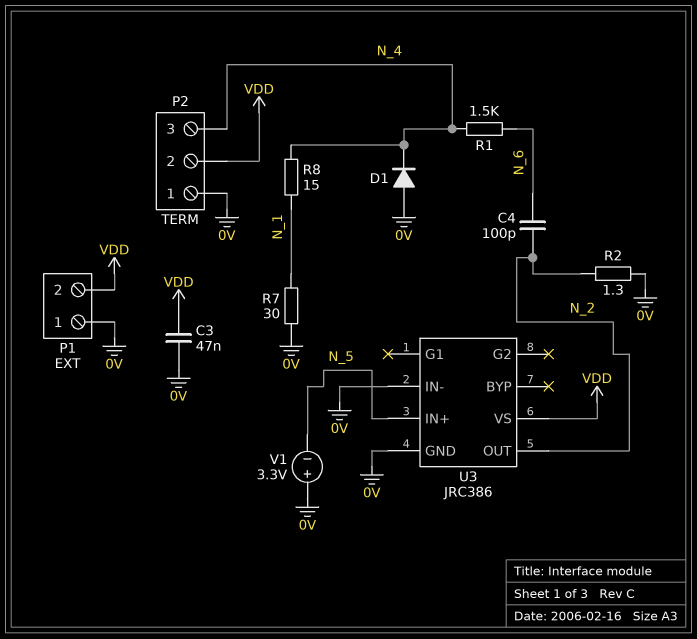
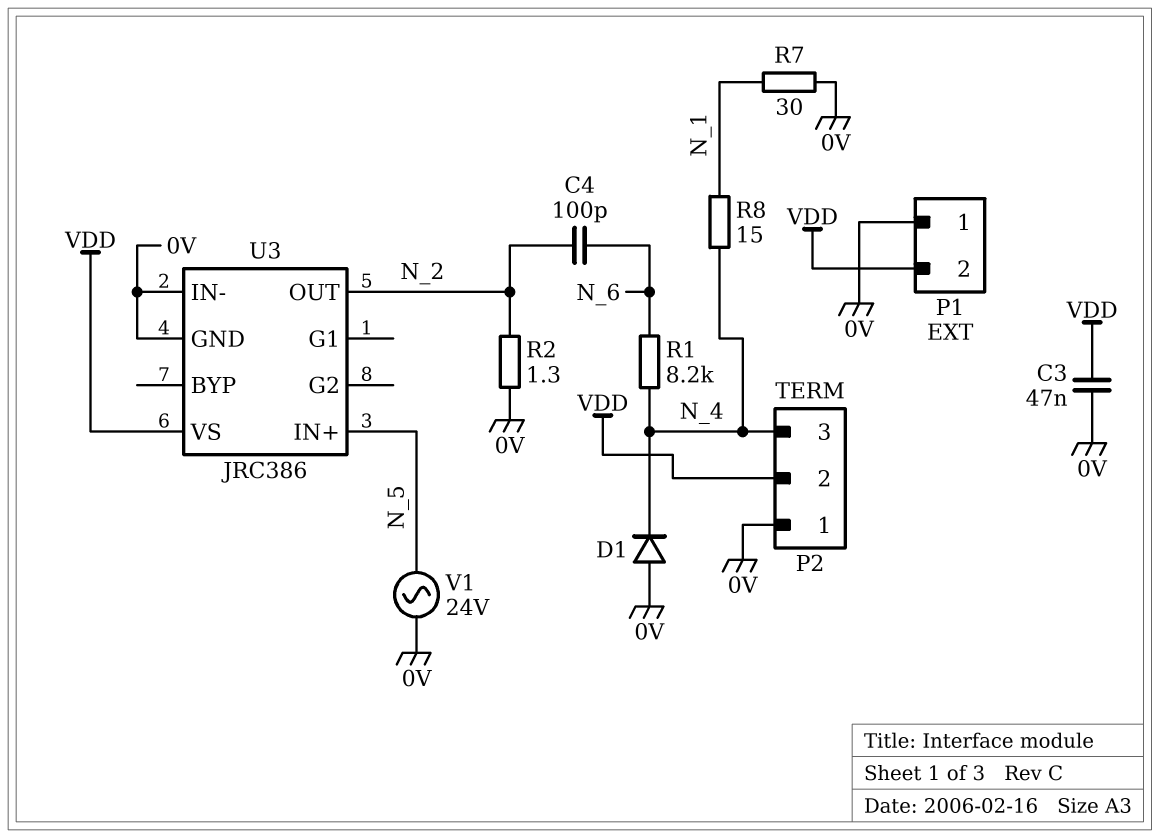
R1: 1.5k (N_4, N_6) -> 8.2k (N_4, N_6)
V1: 3.3V (plus 0V, minus N_5) -> AC 24V (0V, N_5)

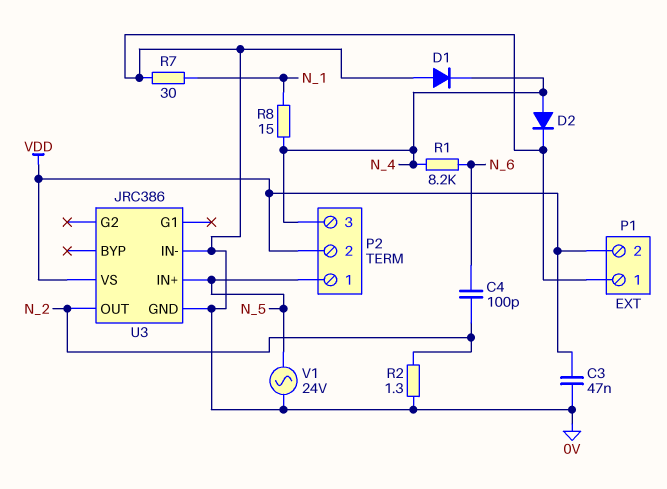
D2: none -> diode (A N_4, K 0V)
P2 pin 1: 0V -> N_5

